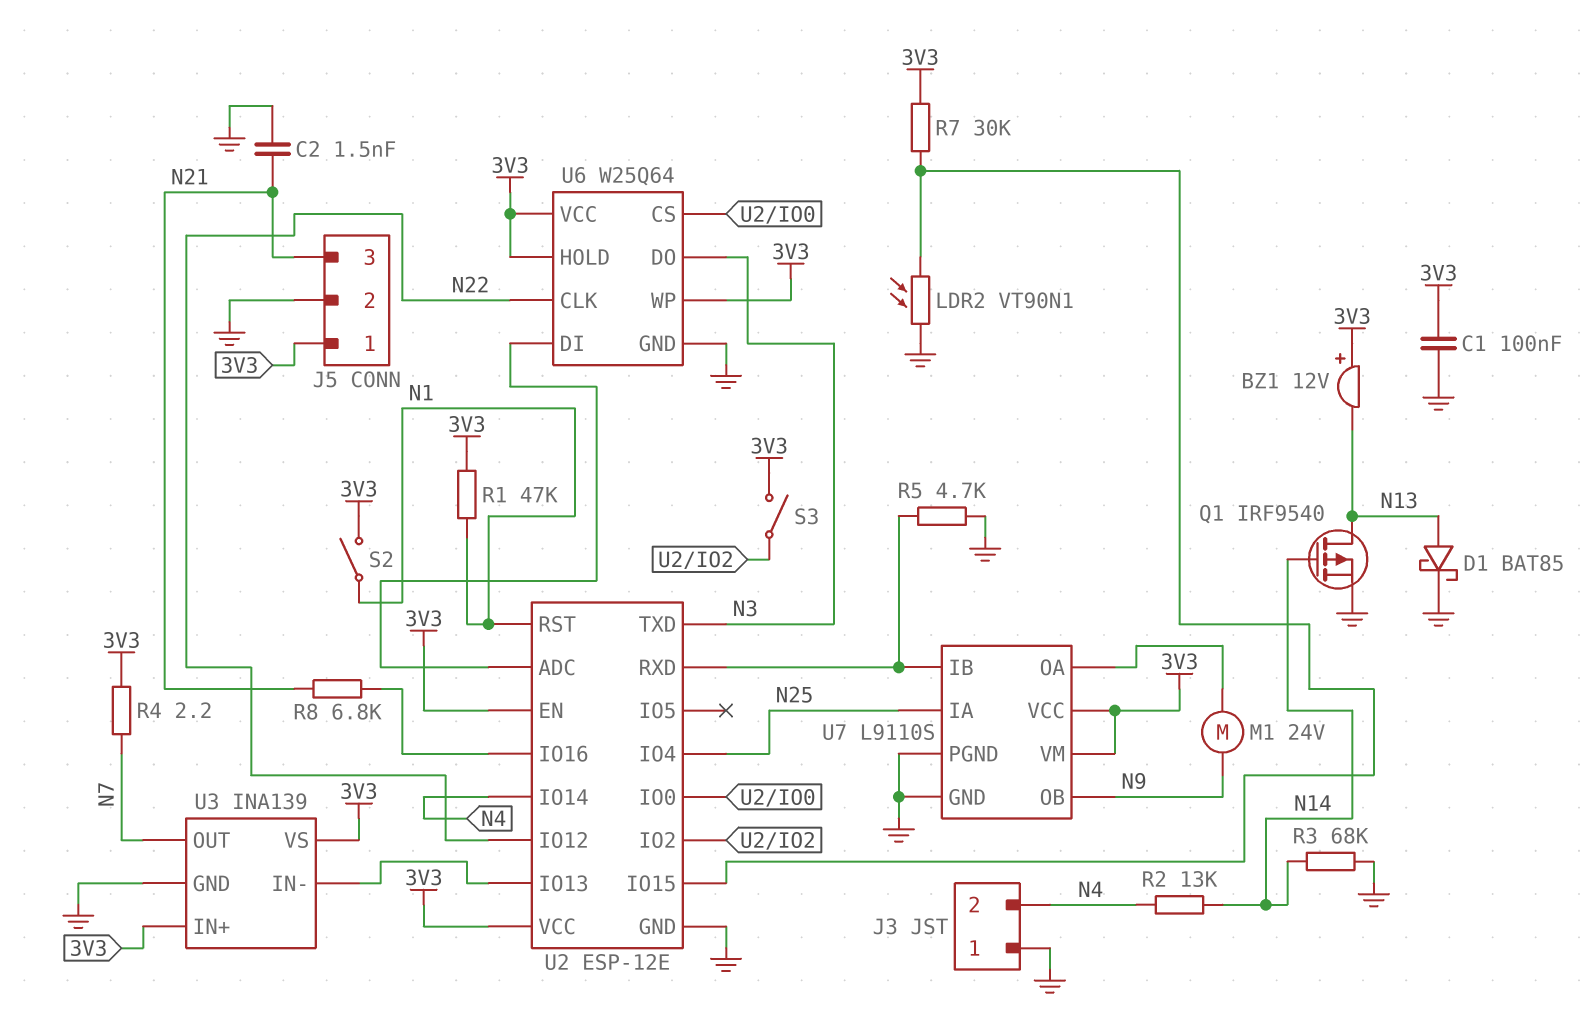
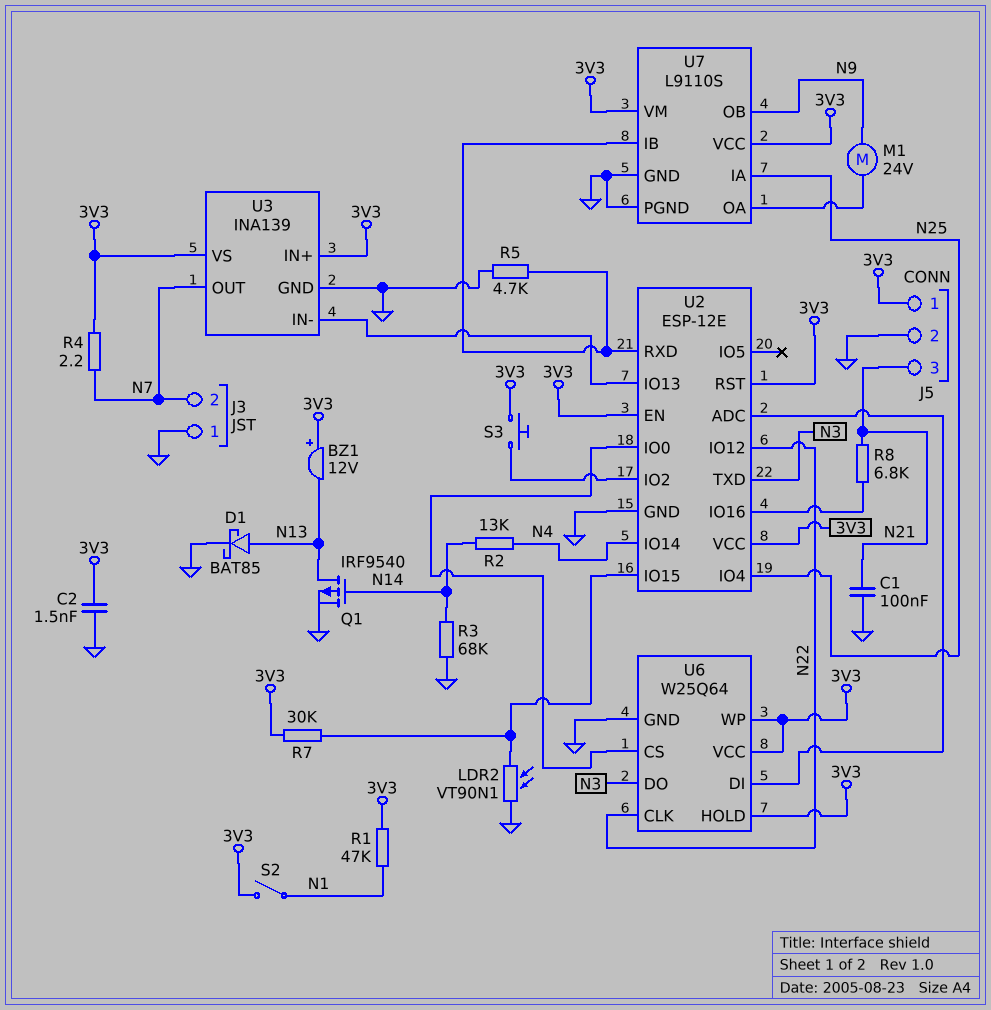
C1: 100nF (3V3, GND) -> 100nF (GND, N21)
C2: 1.5nF (GND, N21) -> 1.5nF (3V3, GND)
J3 pin 2: N4 -> N7
S3: switch (3V3, U2/IO2) -> button (3V3, U2/IO2)
U2 pin RST: N1 -> 3V3

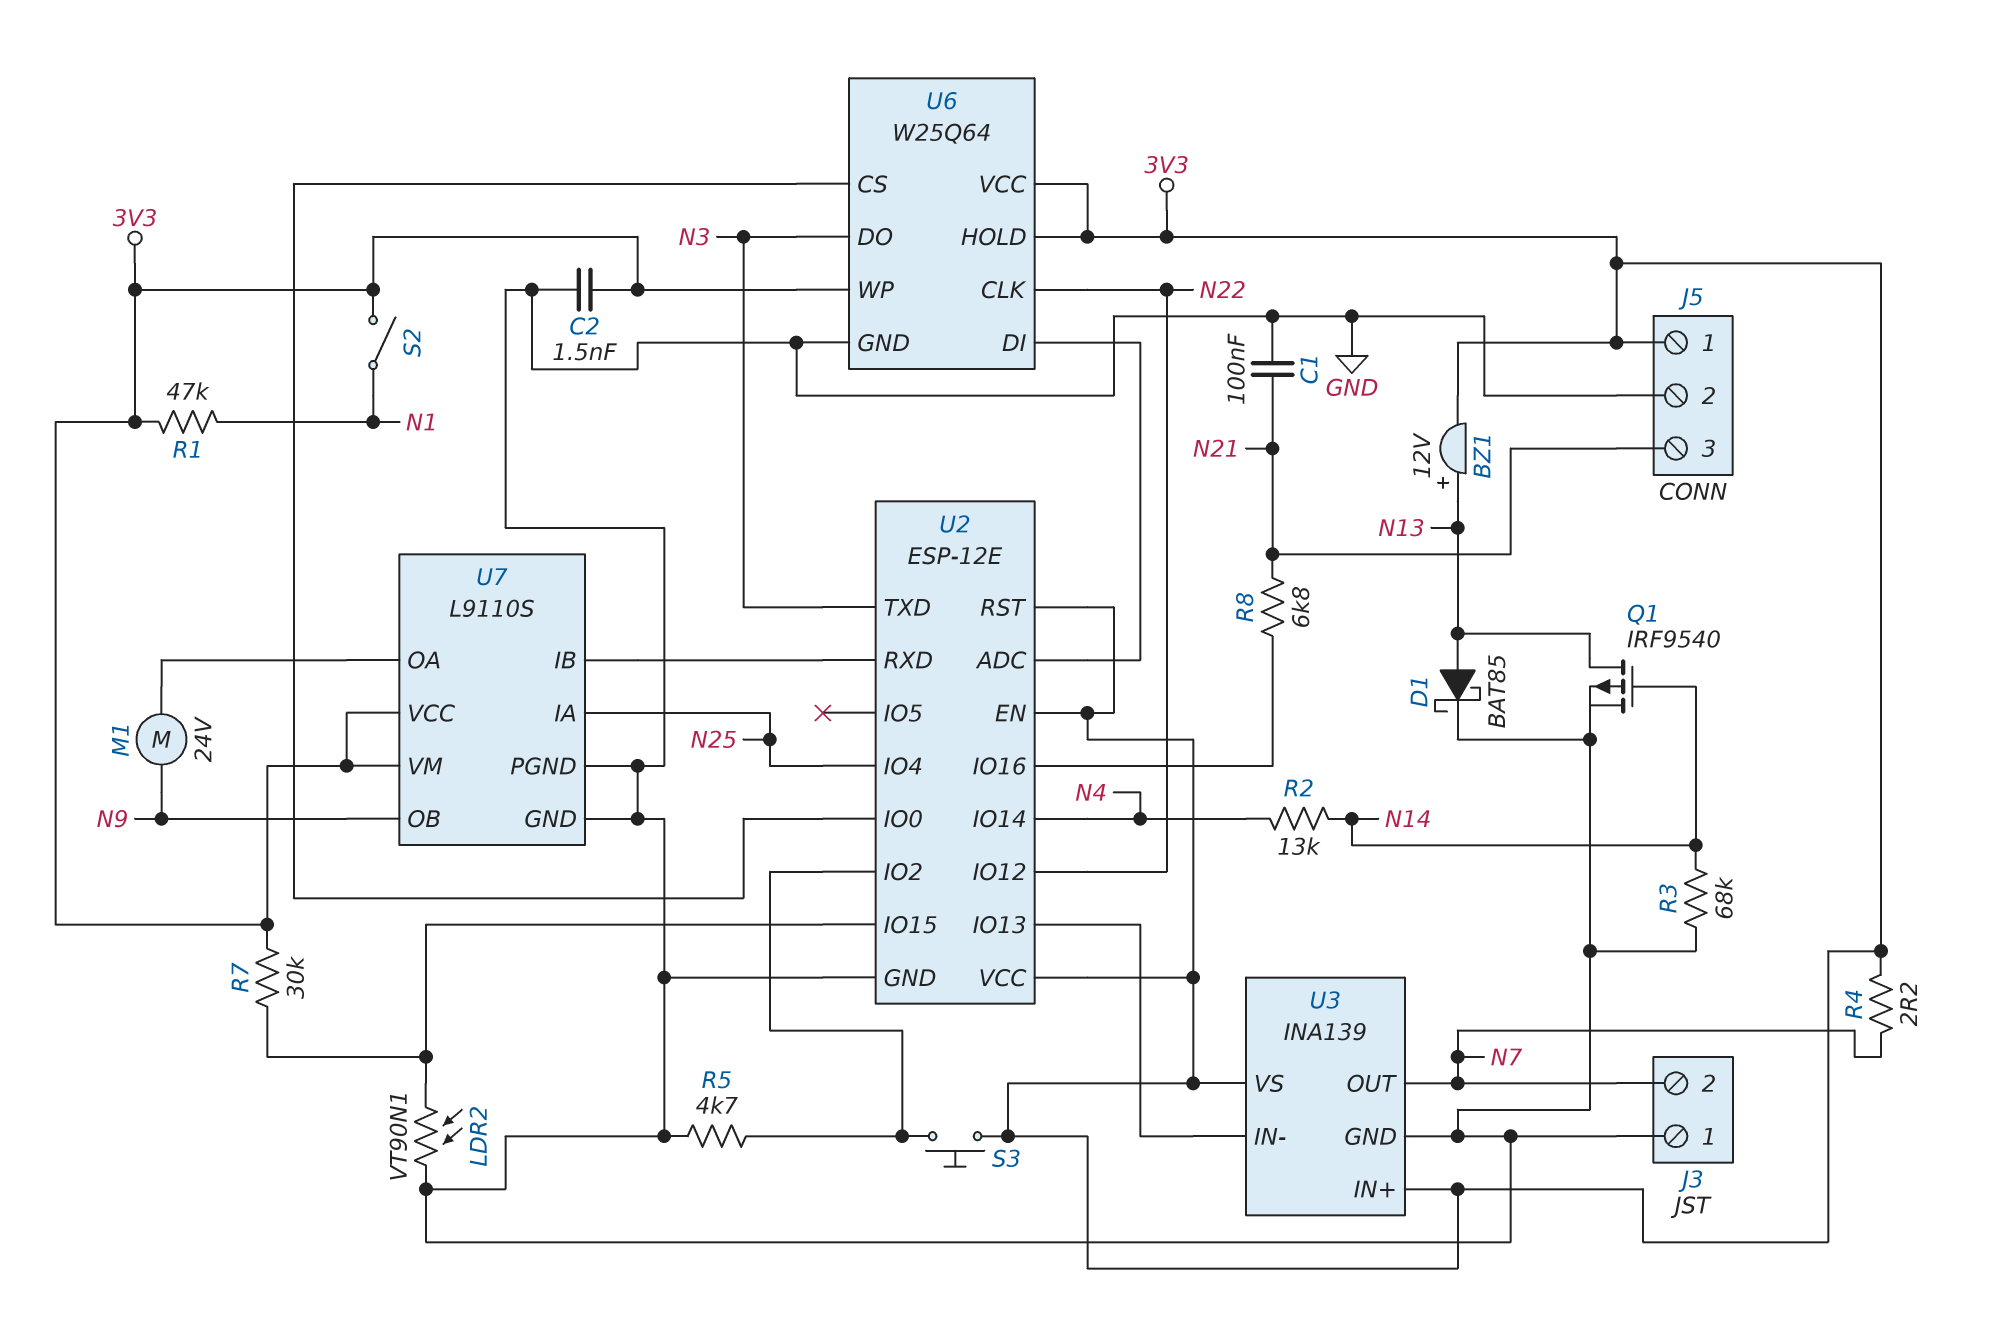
BZ1: buzzer 12V (plus 3V3, minus N13) -> buzzer 12V (plus N13, minus 3V3)
R5: 4.7k (GND, U2/RXD) -> 4.7k (GND, U2/IO2)

